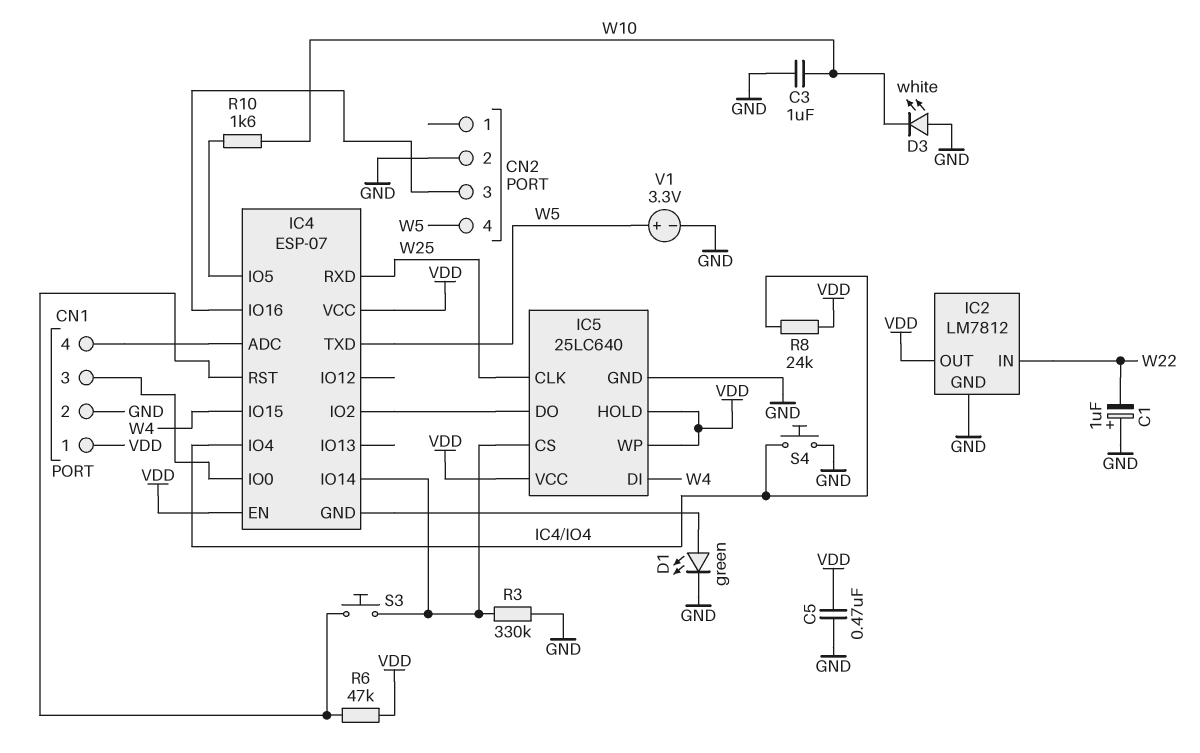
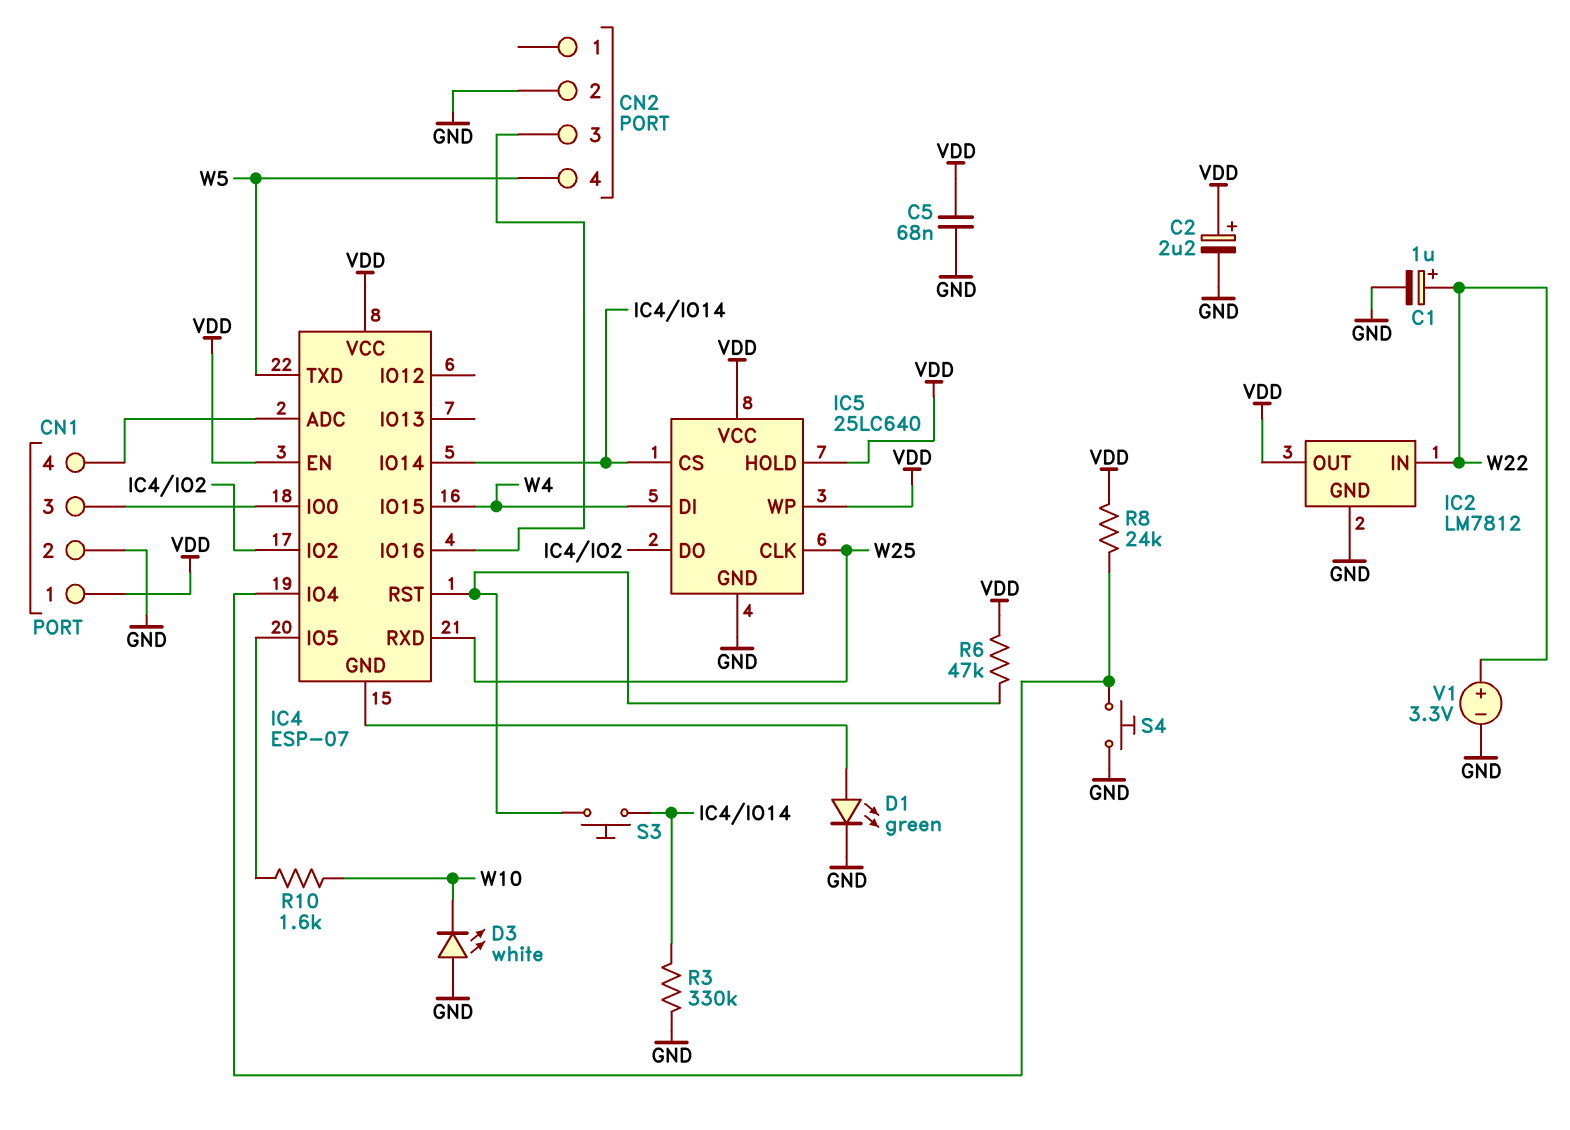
C1: 1uF (plus GND, minus W22) -> 1uF (plus W22, minus GND)
C2: none -> 2.2uF (plus VDD, minus GND)
C3: 1uF (GND, W10) -> none
C5: 470nF (GND, VDD) -> 68nF (GND, VDD)
V1: 3.3V (plus W5, minus GND) -> 3.3V (plus W22, minus GND)

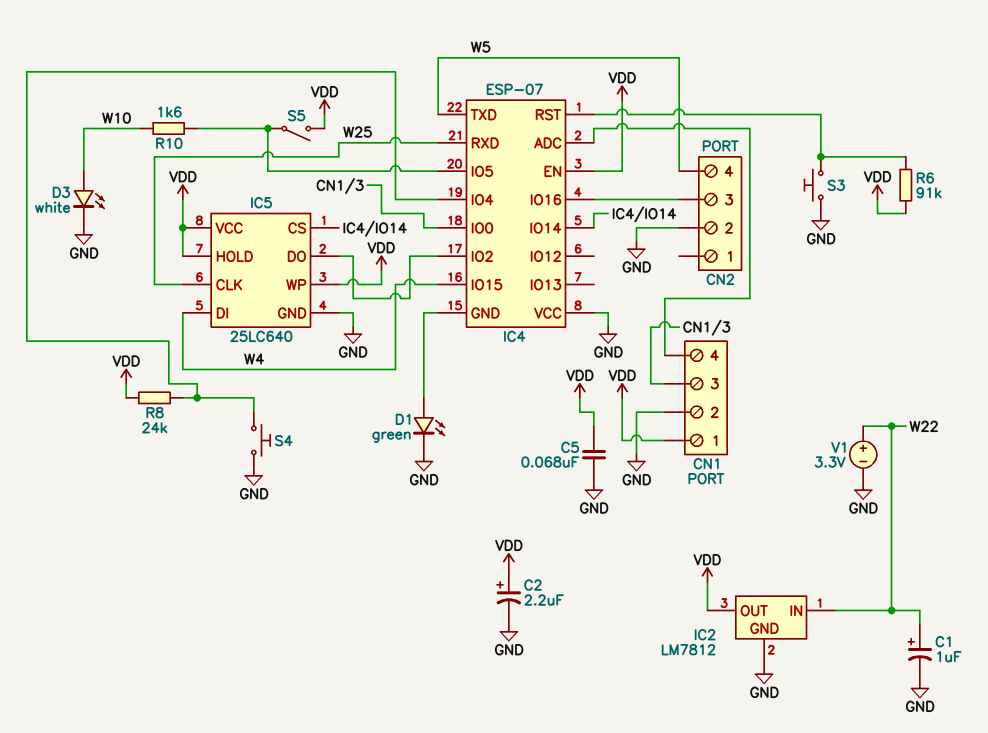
D3: LED white (A GND, K W10) -> LED white (A W10, K GND)
IC4 pin VCC: VDD -> GND
R3: 330k (GND, IC4/IO14) -> none
R6: 47k (IC4/RST, VDD) -> 91k (IC4/RST, VDD)
S3: button (IC4/IO14, IC4/RST) -> button (GND, IC4/RST)
S5: none -> switch (IC4/IO5, VDD)

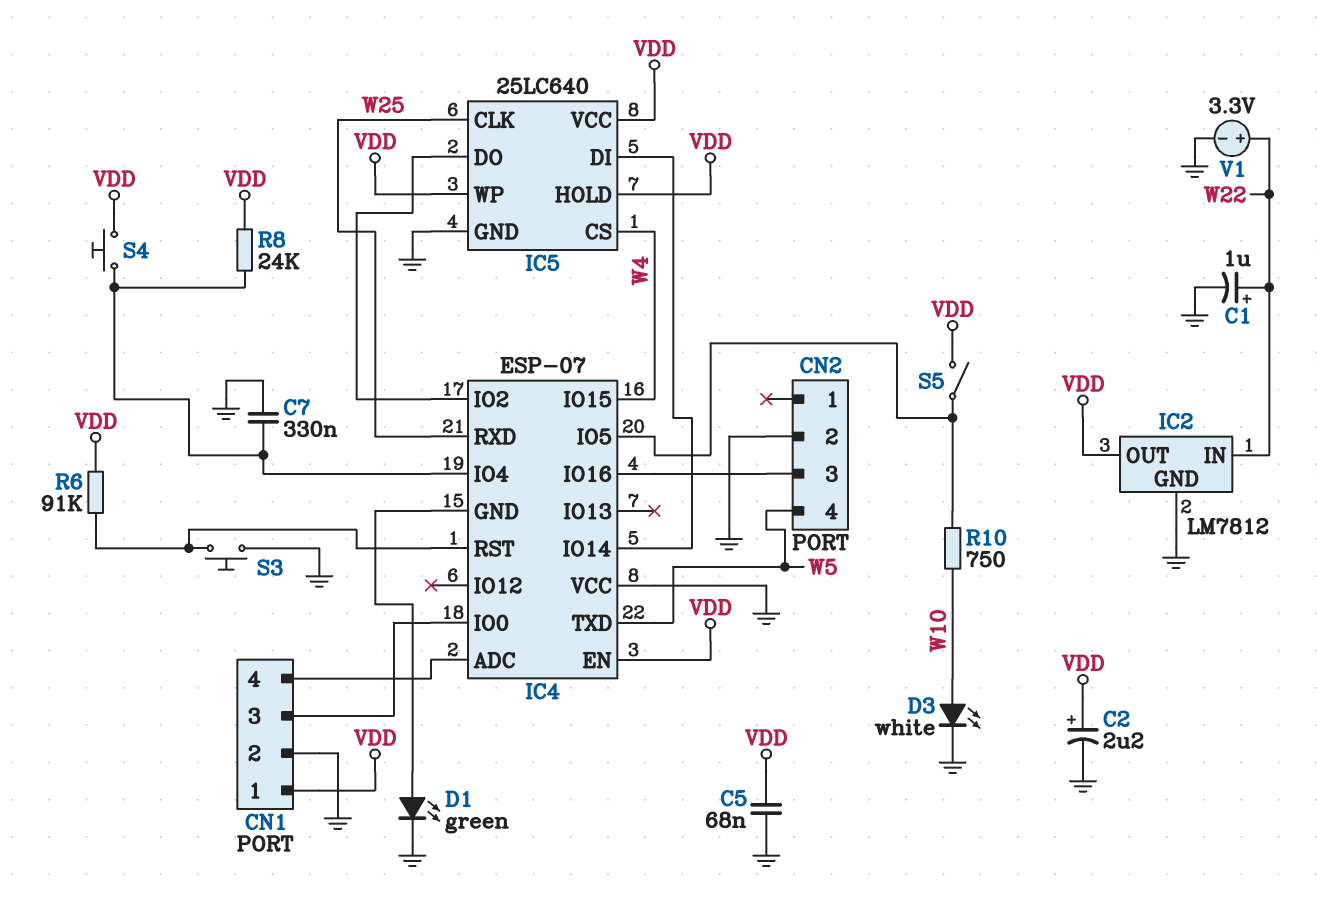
C7: none -> 330nF (GND, IC4/IO4)
IC5 pin CS: IC4/IO14 -> W4
IC5 pin DI: W4 -> IC4/IO14
R10: 1.6k (IC4/IO5, W10) -> 750 (IC4/IO5, W10)
S4: button (GND, IC4/IO4) -> button (IC4/IO4, VDD)

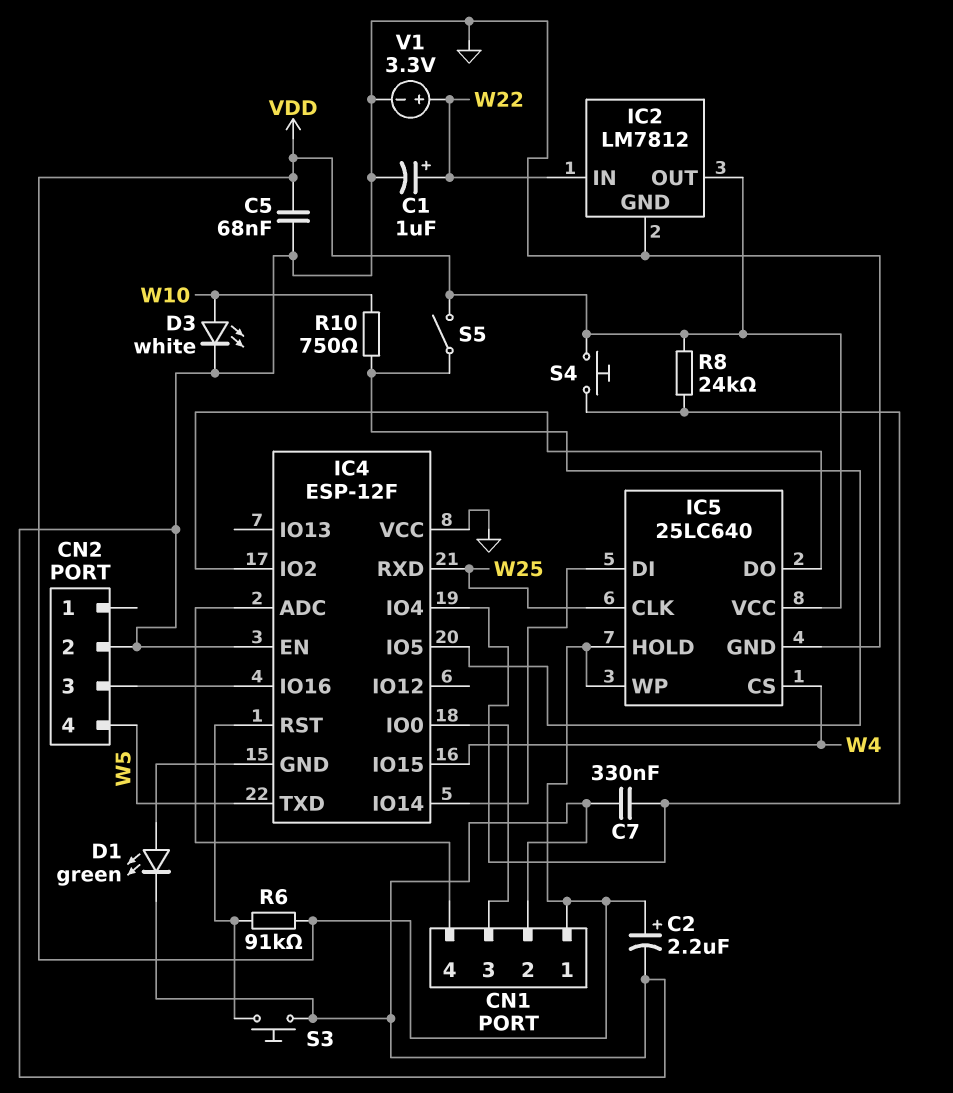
IC4: ESP-07 -> ESP-12F
IC4 pin EN: VDD -> GND

